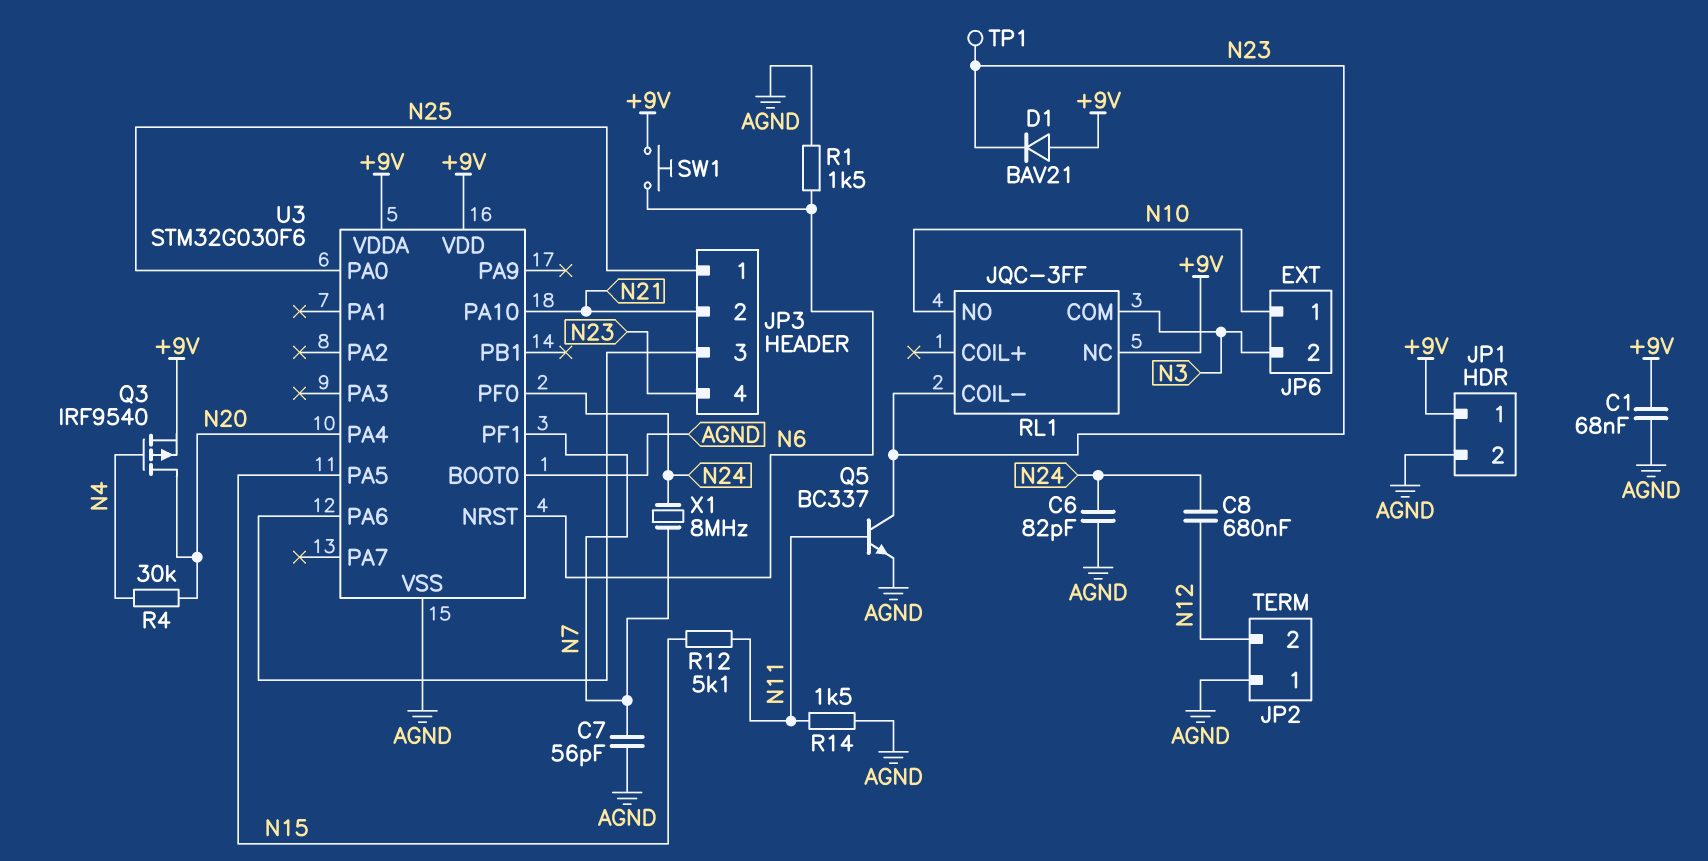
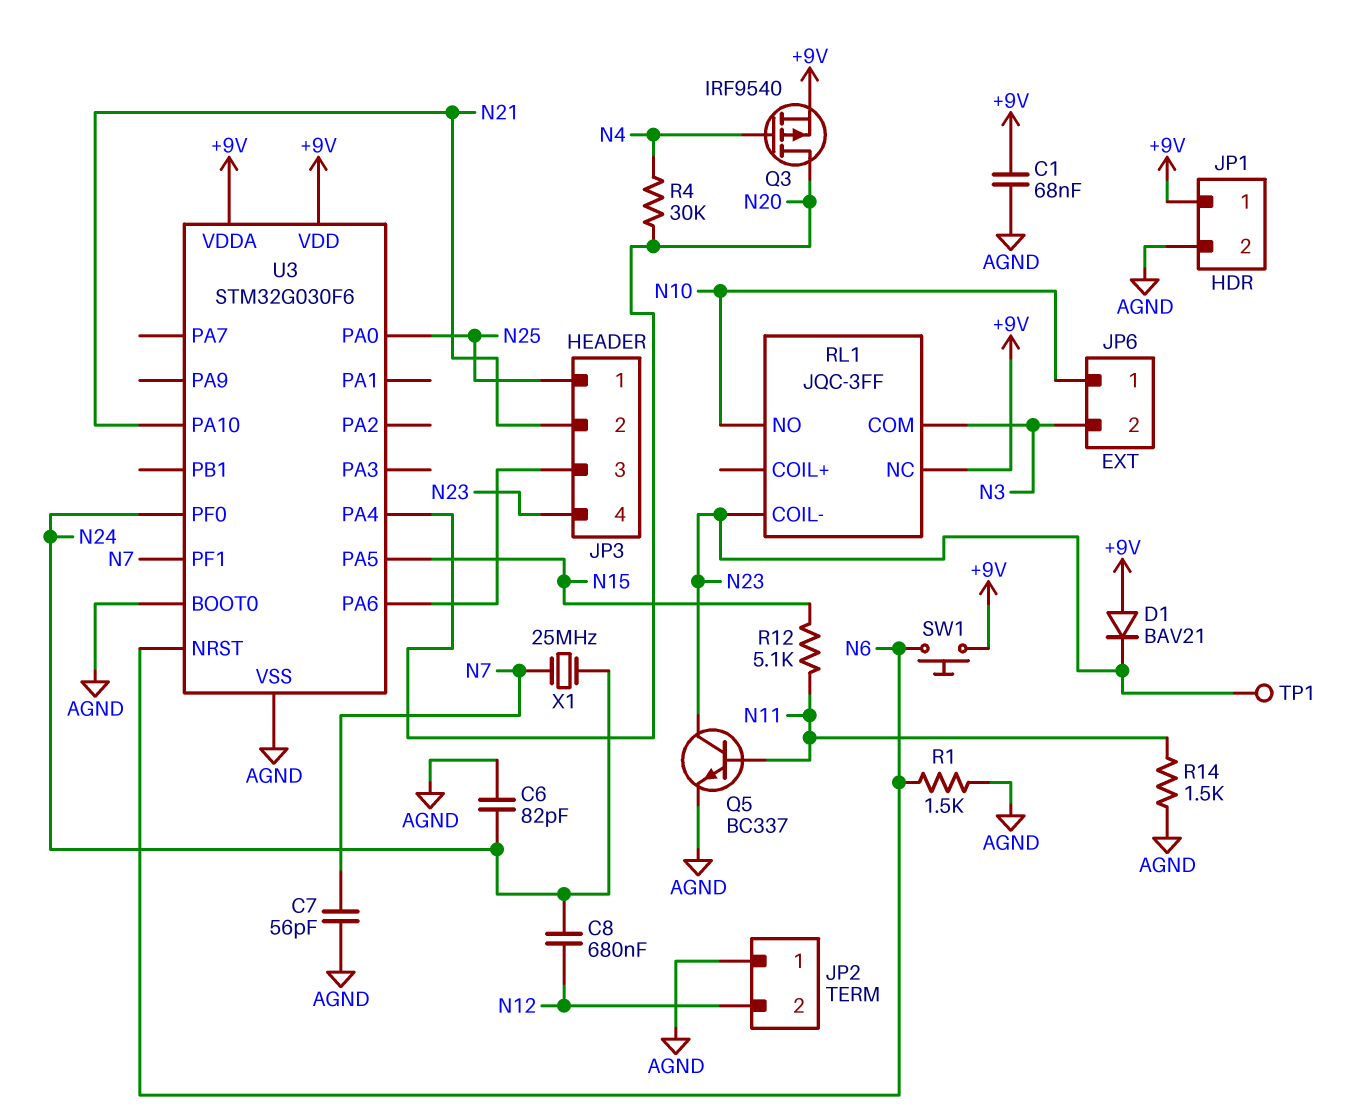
X1: 8MHz (N7, N24) -> 25MHz (N7, N24)

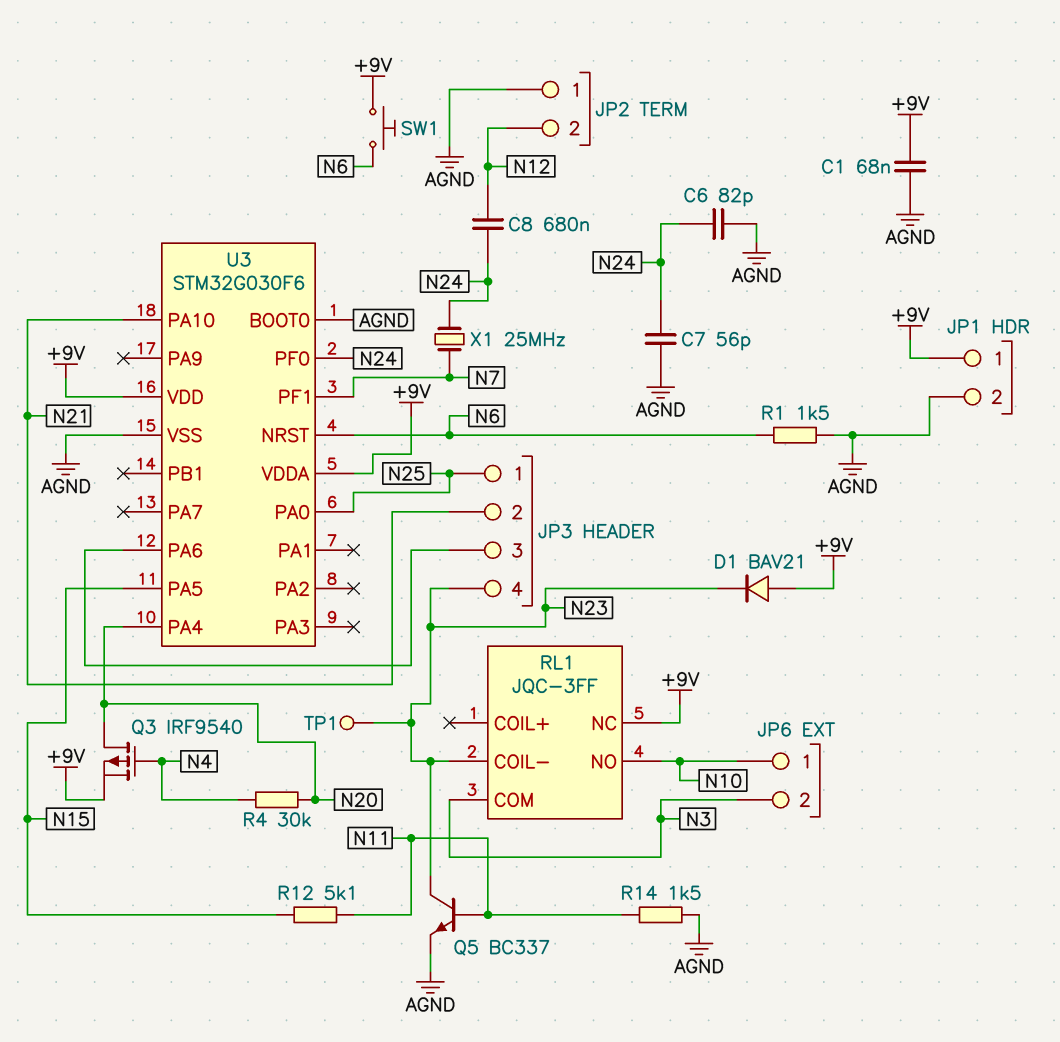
C7: 56pF (AGND, N7) -> 56pF (AGND, N24)

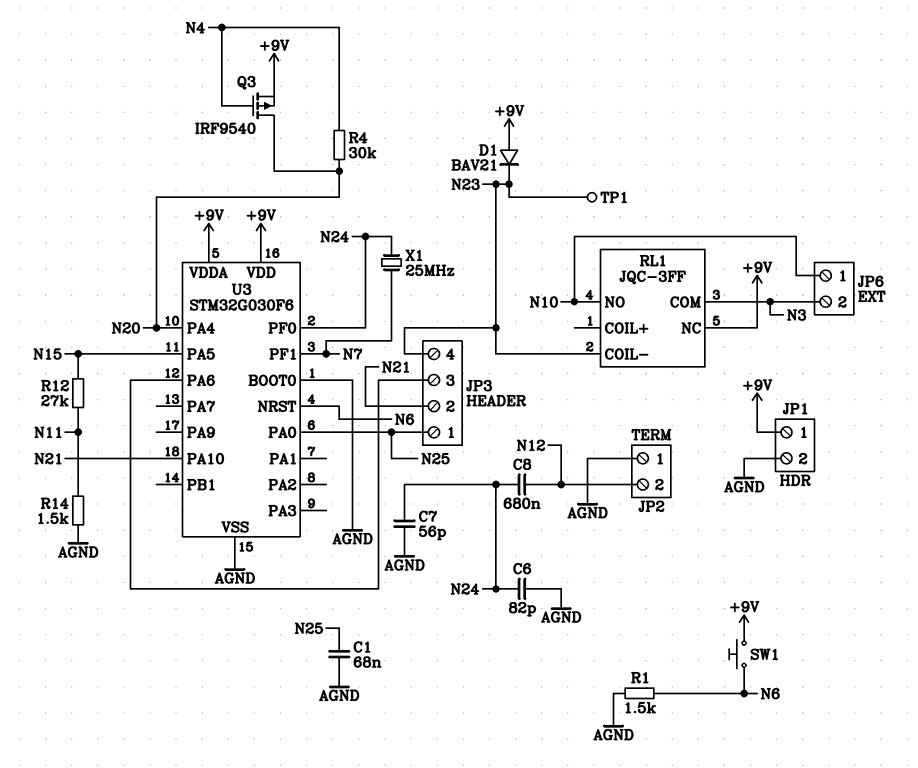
C1: 68nF (+9V, AGND) -> 68nF (AGND, N25)
Q5: NPN BC337 (B N11, C N23, E AGND) -> none
R12: 5.1k (N11, N15) -> 27k (N11, N15)

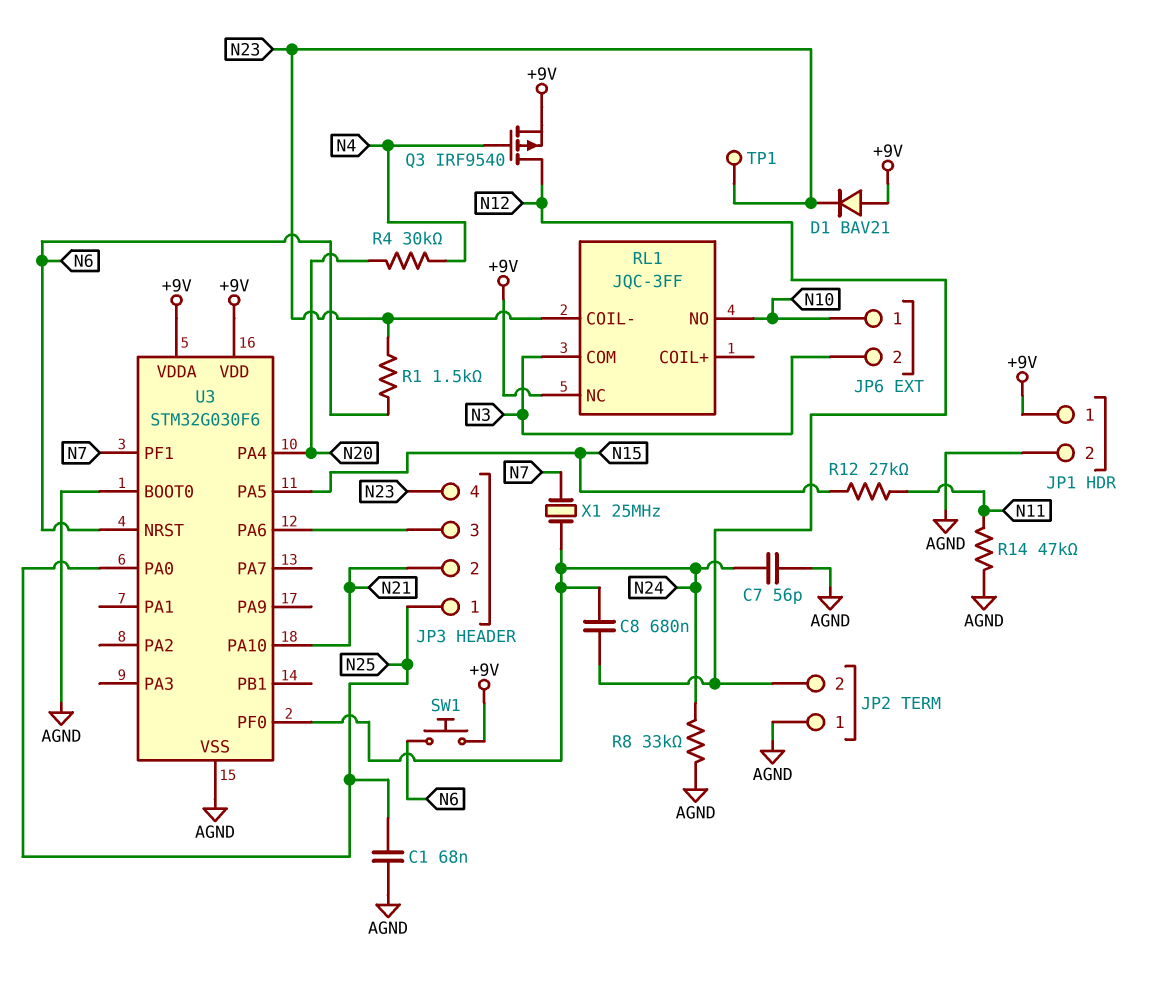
C6: 82pF (AGND, N24) -> none
Q3: PMOS IRF9540 (G N4, D N20, S +9V) -> PMOS IRF9540 (G N4, D N12, S +9V)
R1: 1.5k (AGND, N6) -> 1.5k (N6, N23)
R8: none -> 33k (AGND, N24)
R14: 1.5k (AGND, N11) -> 47k (AGND, N11)

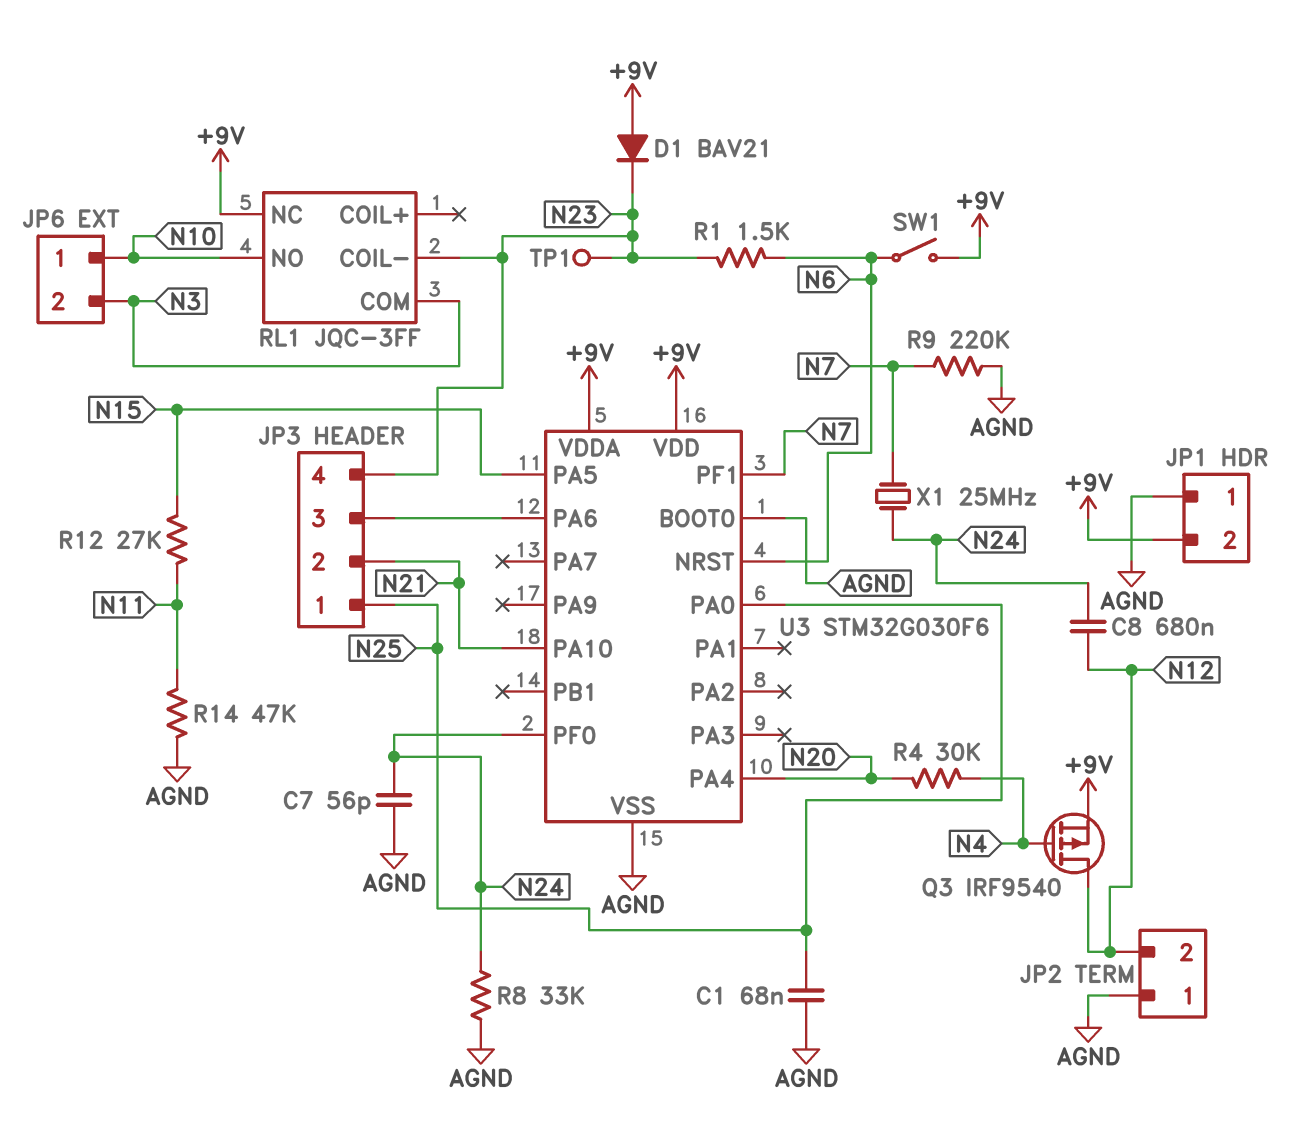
JP1 pin 1: +9V -> AGND
JP1 pin 2: AGND -> +9V
R9: none -> 220k (AGND, N7)
SW1: button (+9V, N6) -> switch (+9V, N6)

